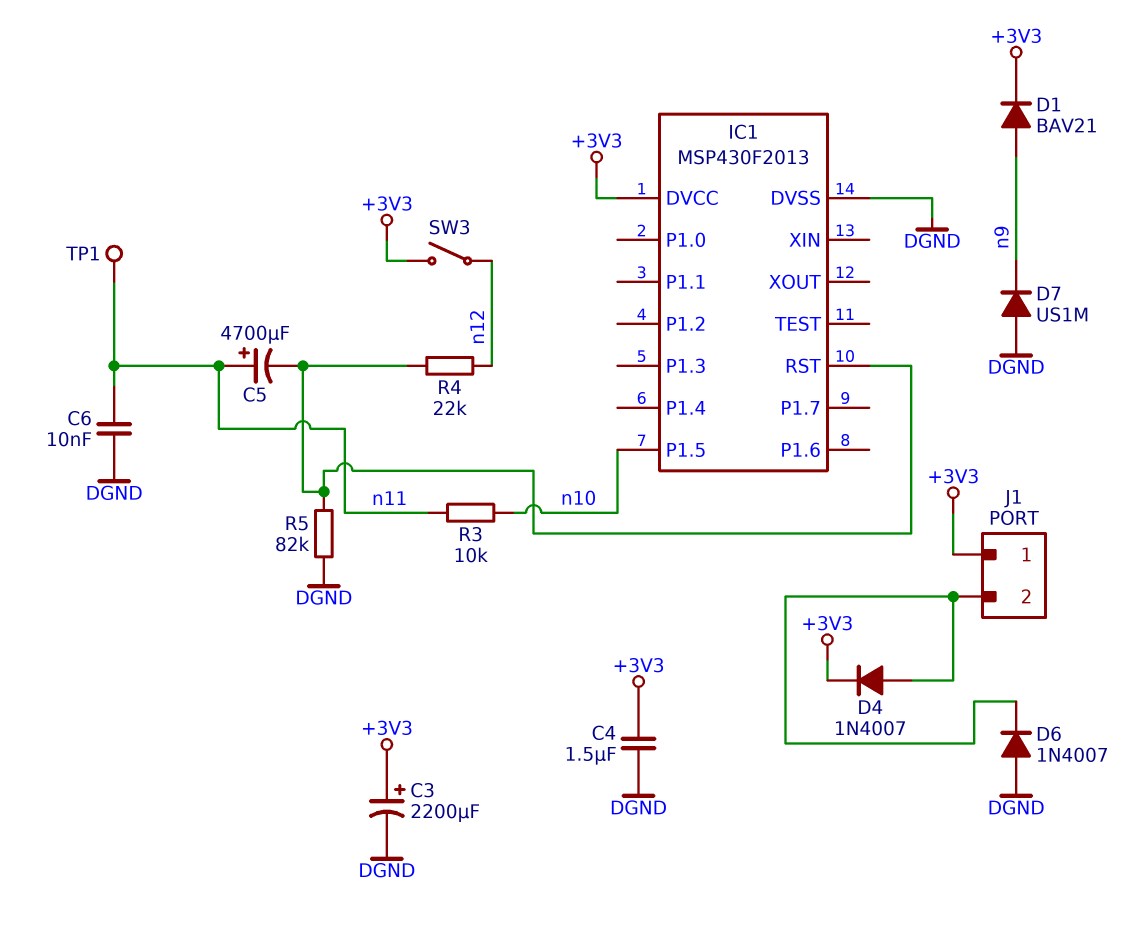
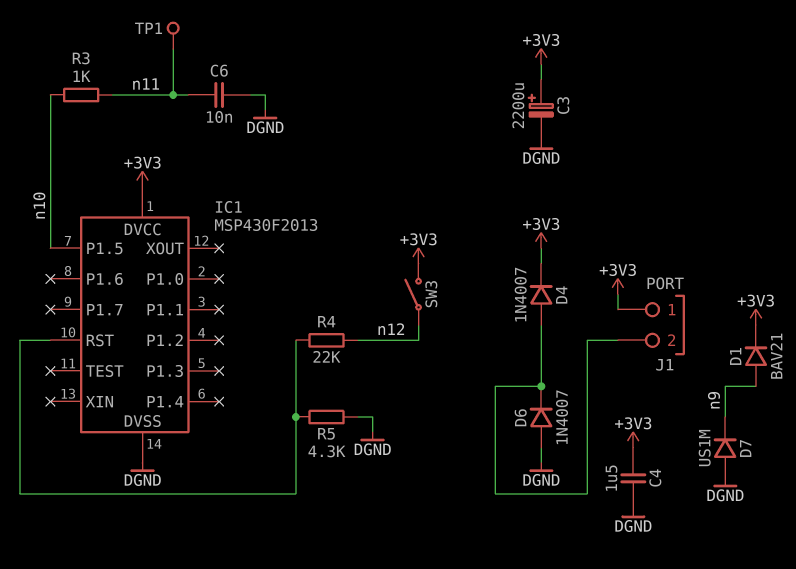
C5: 4700uF (plus n11, minus IC1/RST) -> none
R3: 10k (n10, n11) -> 1k (n10, n11)
R5: 82k (DGND, IC1/RST) -> 4.3k (DGND, IC1/RST)

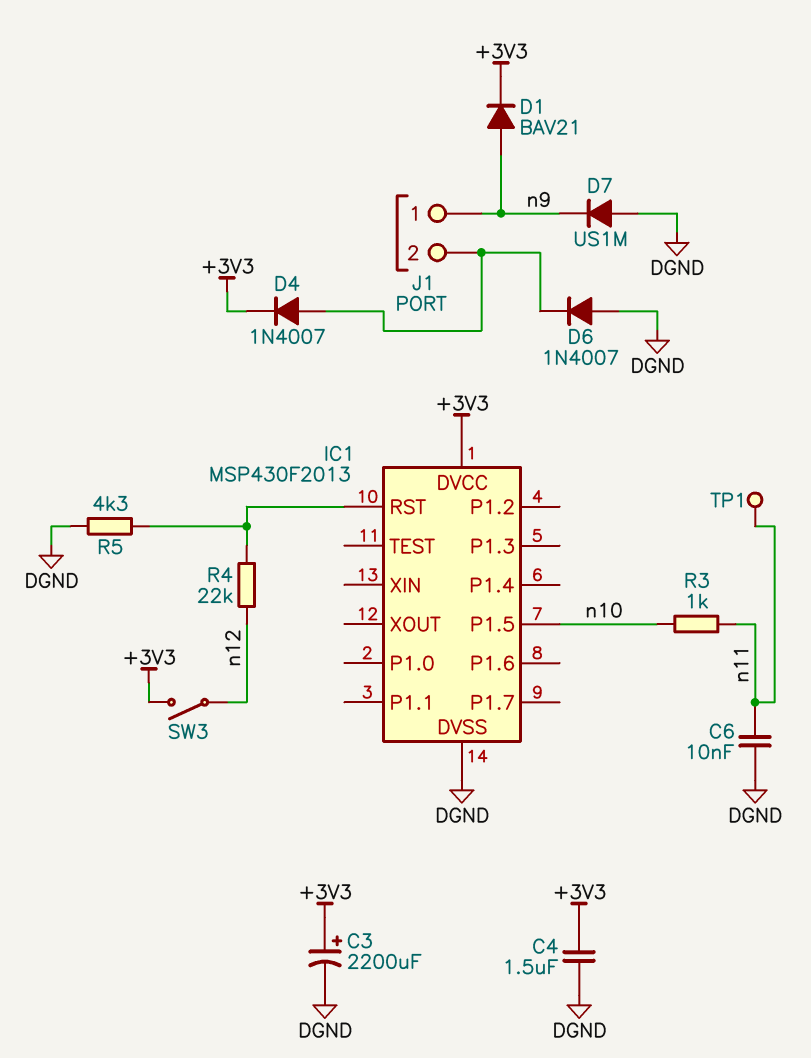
J1 pin 1: +3V3 -> n9

